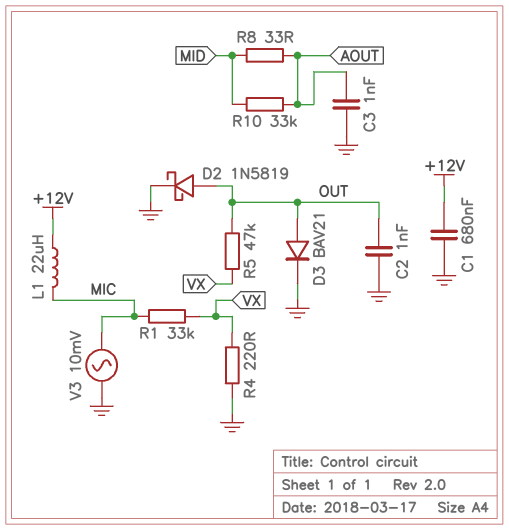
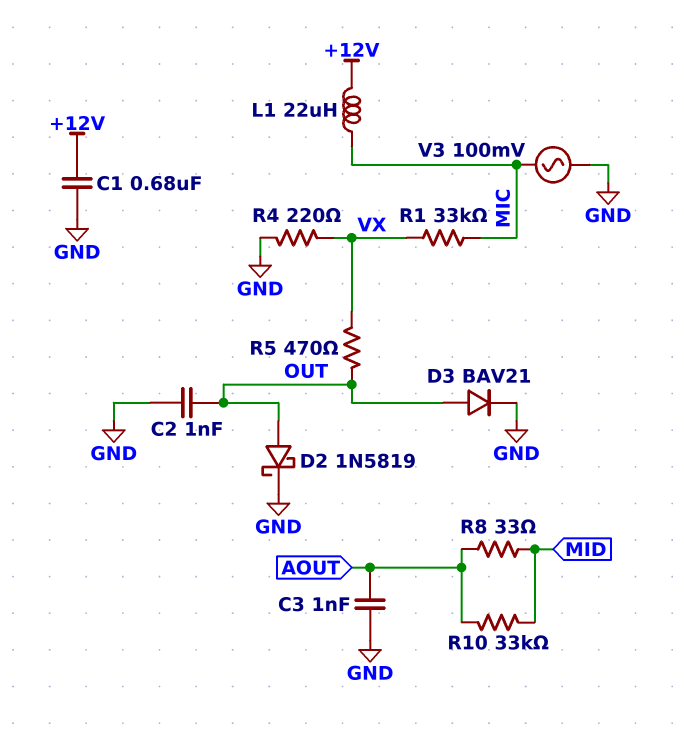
R5: 47k (OUT, VX) -> 470 (OUT, VX)
V3: AC 10mV (GND, MIC) -> AC 100mV (GND, MIC)

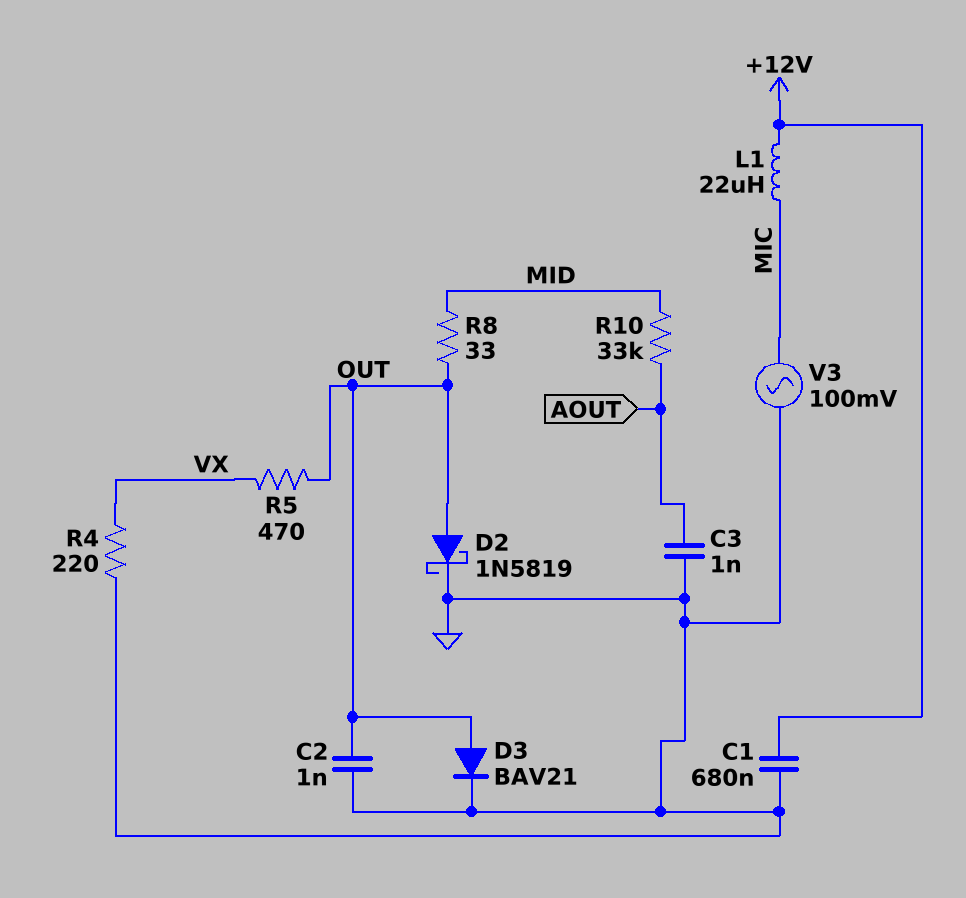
R1: 33k (MIC, VX) -> none
R8: 33 (AOUT, MID) -> 33 (MID, OUT)

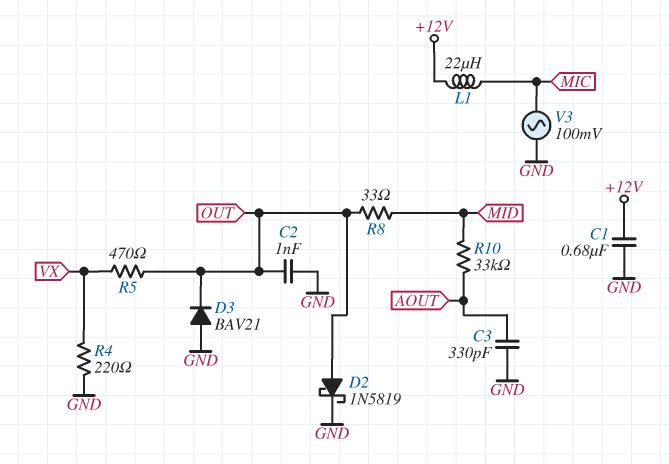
C3: 1nF (AOUT, GND) -> 330pF (AOUT, GND)
D3: diode BAV21 (A OUT, K GND) -> diode BAV21 (A GND, K OUT)

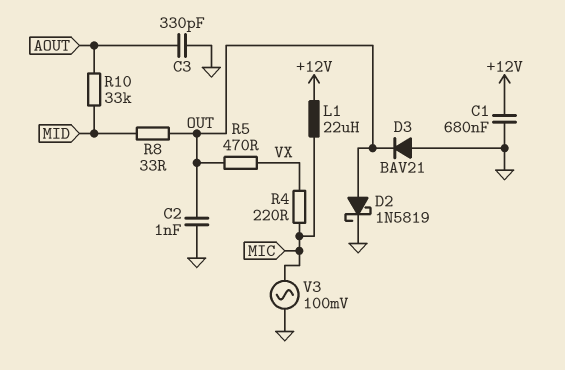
R4: 220 (GND, VX) -> 220 (MIC, VX)

